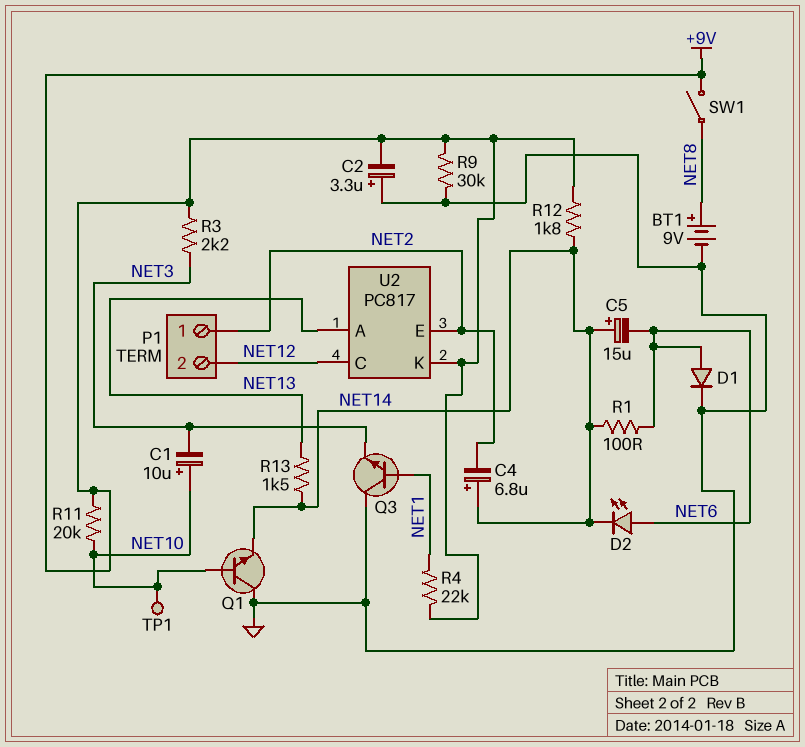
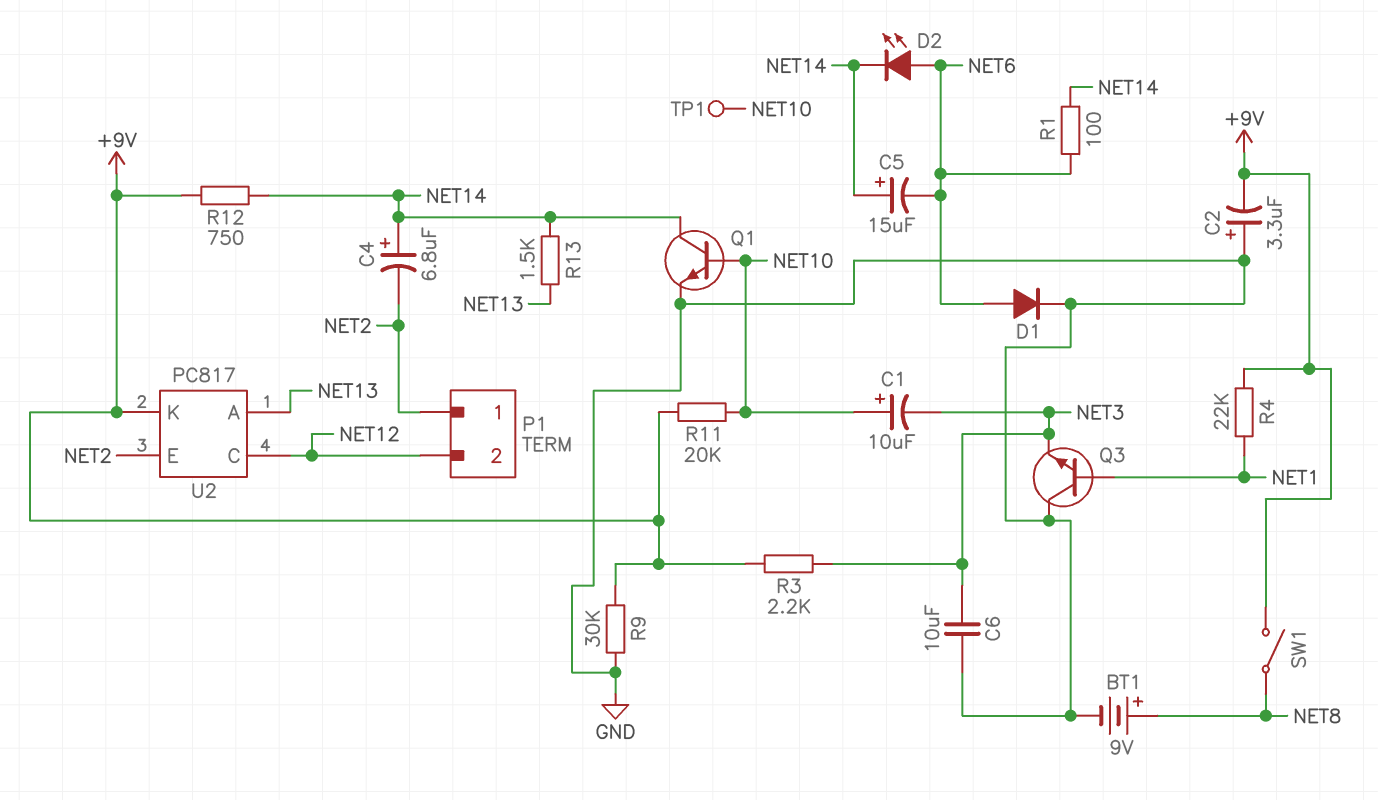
C6: none -> 10uF (GND, NET3)
Q1: NPN (B NET10, C GND, E NET14) -> NPN (B NET10, C NET14, E GND)
R12: 1.8k (+9V, NET14) -> 750 (+9V, NET14)

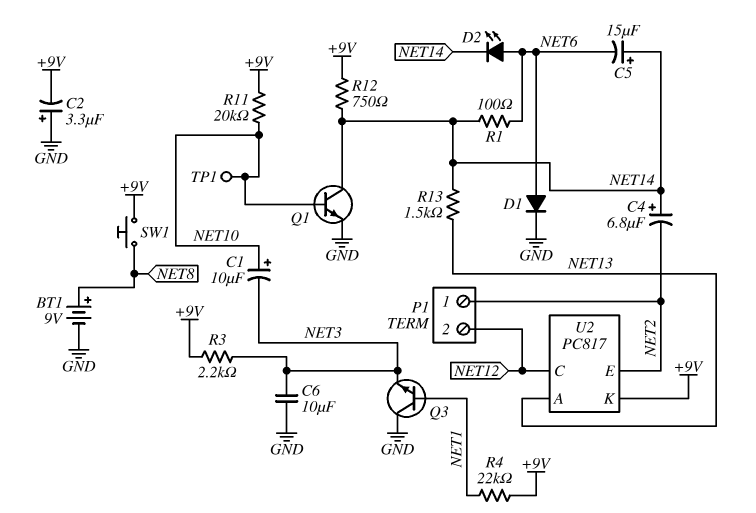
R9: 30k (+9V, GND) -> none
SW1: switch (+9V, NET8) -> button (+9V, NET8)

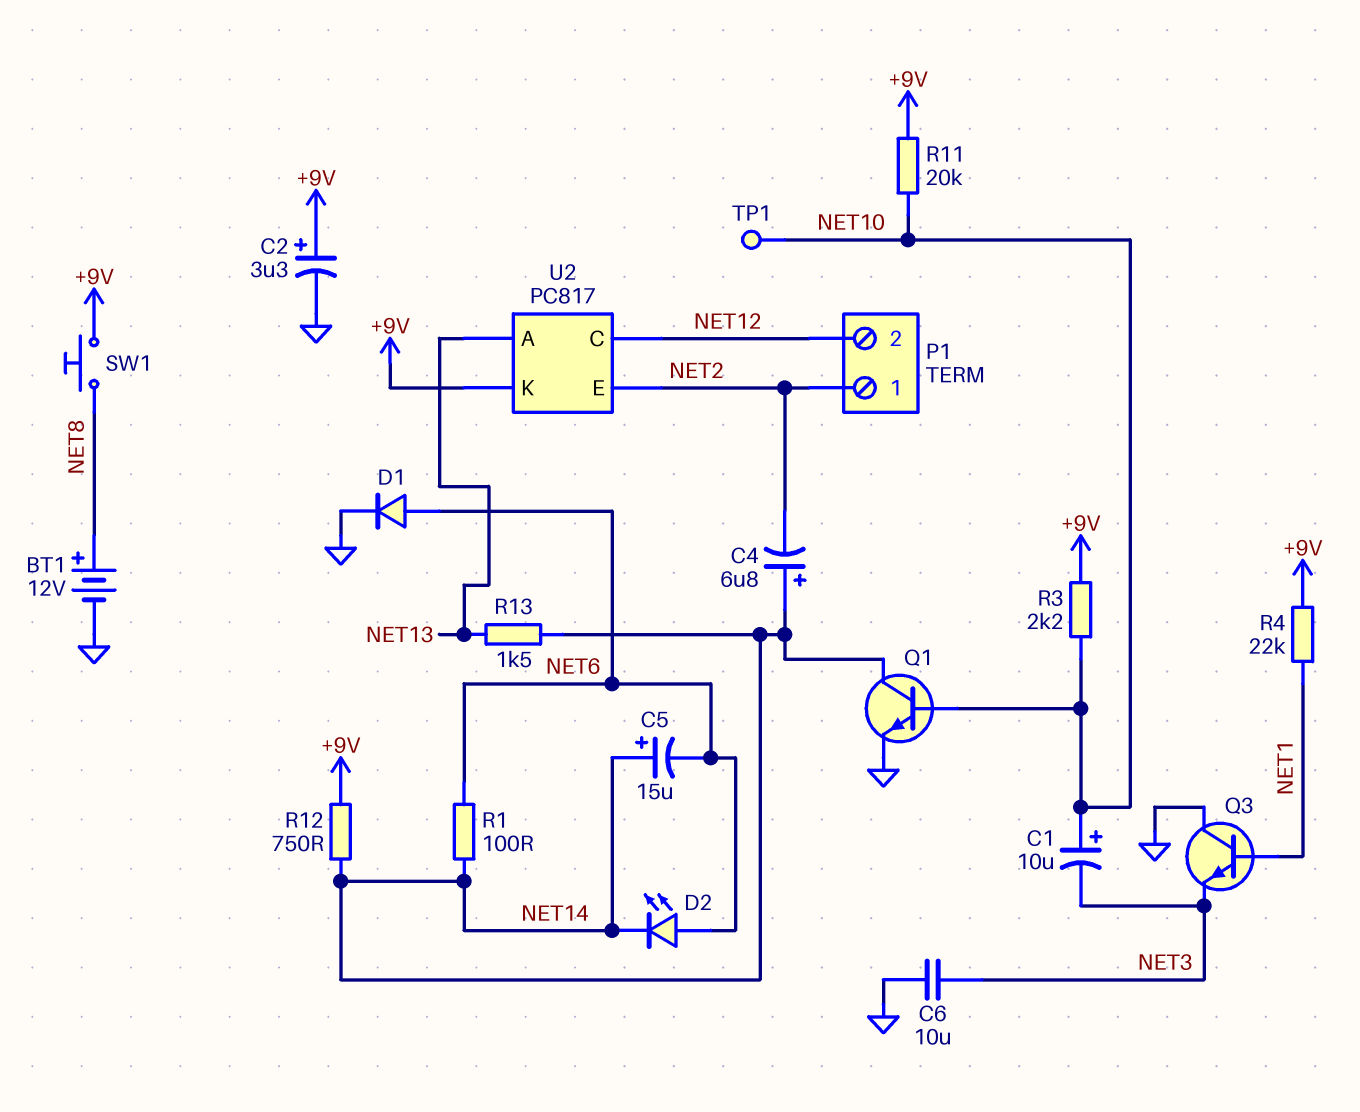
BT1: 9V (plus NET8, minus GND) -> 12V (plus NET8, minus GND)
C2: 3.3uF (plus GND, minus +9V) -> 3.3uF (plus +9V, minus GND)
R3: 2.2k (+9V, NET3) -> 2.2k (+9V, NET10)

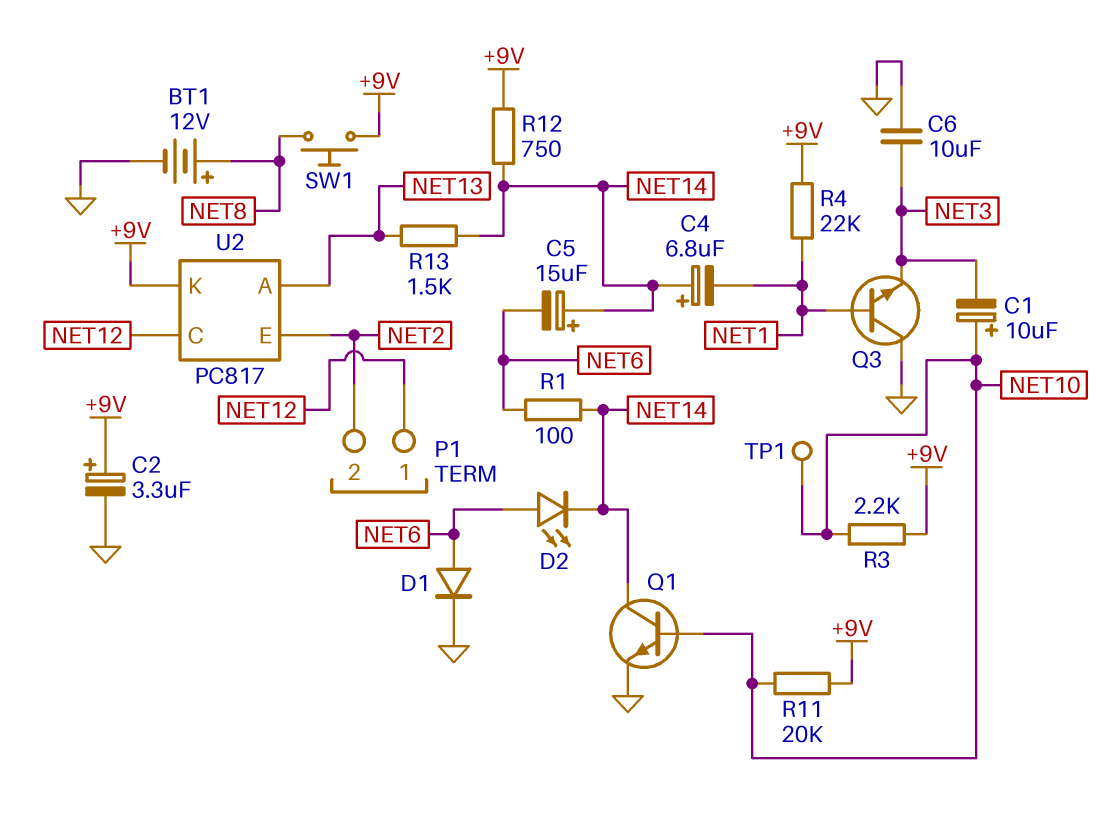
C4: 6.8uF (plus NET14, minus NET2) -> 6.8uF (plus NET14, minus NET1)
P1 pin 1: NET2 -> NET12
P1 pin 2: NET12 -> NET2

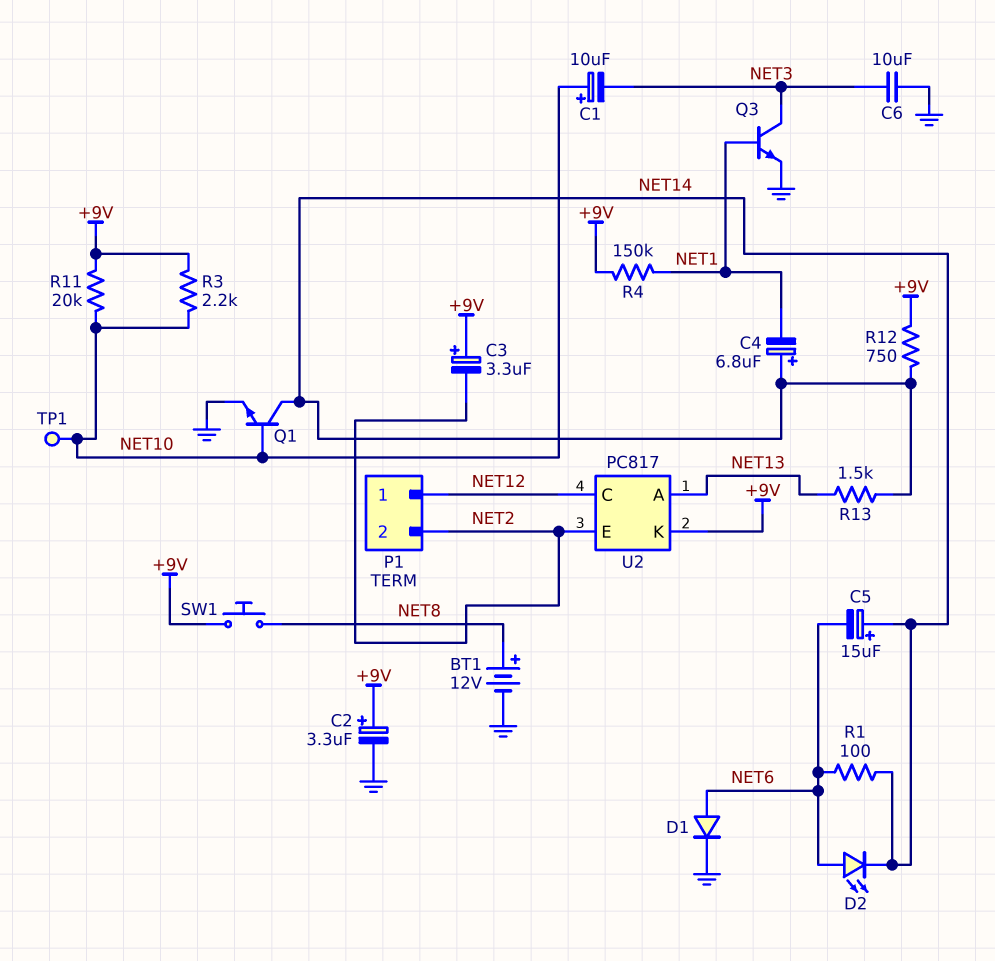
C3: none -> 3.3uF (plus +9V, minus NET2)
Q3: NPN (B NET1, C GND, E NET3) -> NPN (B NET1, C NET3, E GND)
R4: 22k (+9V, NET1) -> 150k (+9V, NET1)

